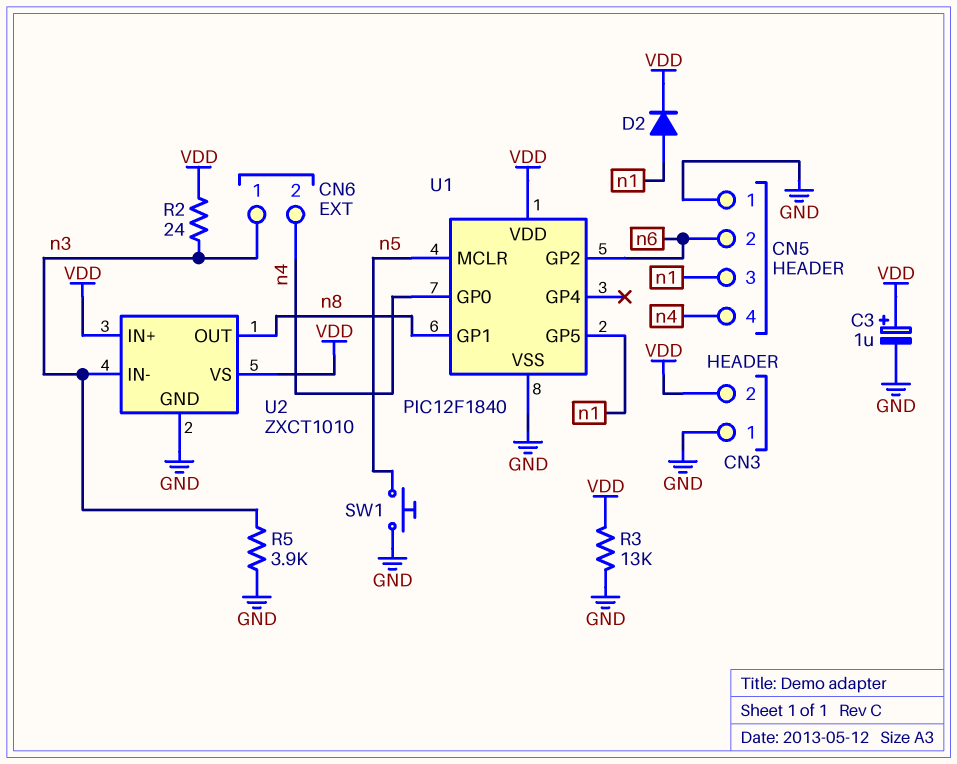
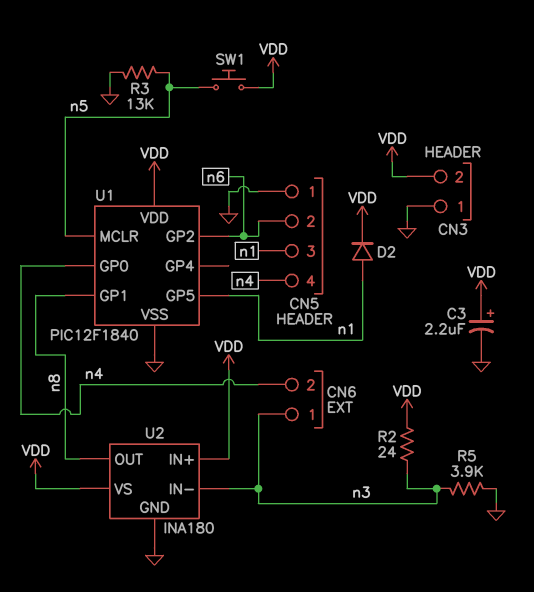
C3: 1uF (plus VDD, minus GND) -> 2.2uF (plus VDD, minus GND)
R3: 13k (GND, VDD) -> 13k (GND, n5)
SW1: button (GND, n5) -> button (VDD, n5)
U2: ZXCT1010 -> INA180

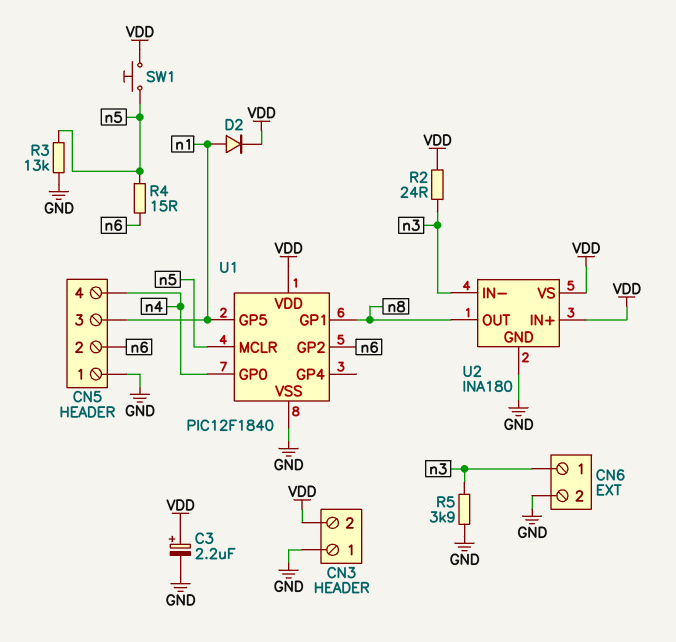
CN6 pin 2: n4 -> GND
R4: none -> 15 (n5, n6)

